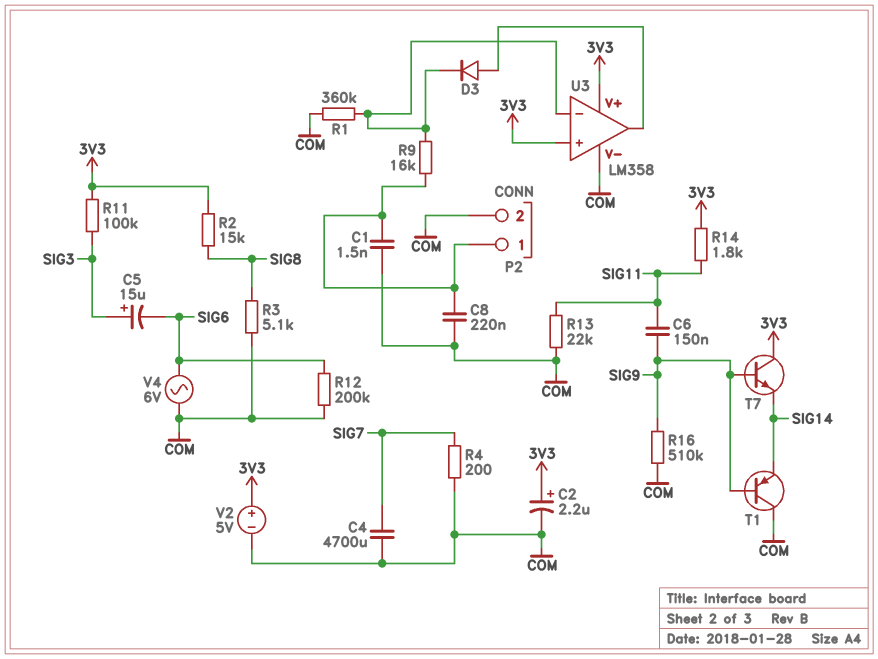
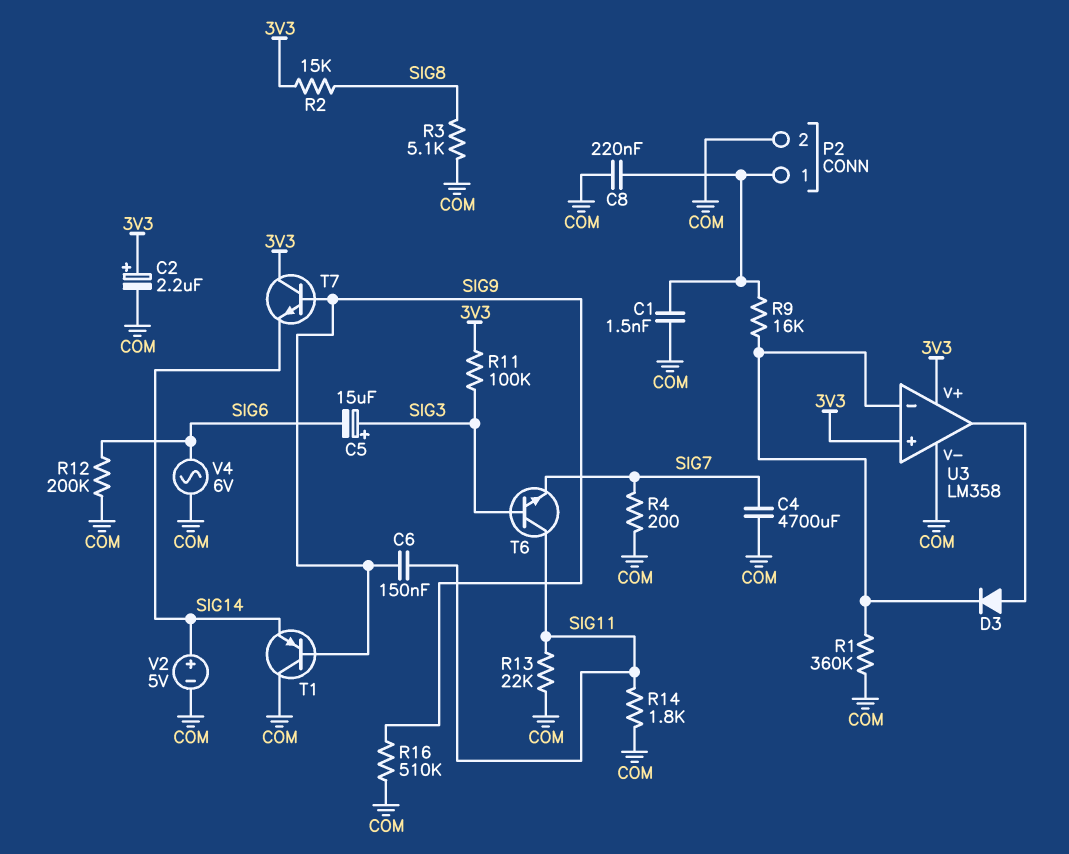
R14: 1.8k (3V3, SIG11) -> 1.8k (COM, SIG11)
T6: none -> NPN (B SIG3, C SIG11, E SIG7)
V2: 5V (plus 3V3, minus COM) -> 5V (plus SIG14, minus COM)

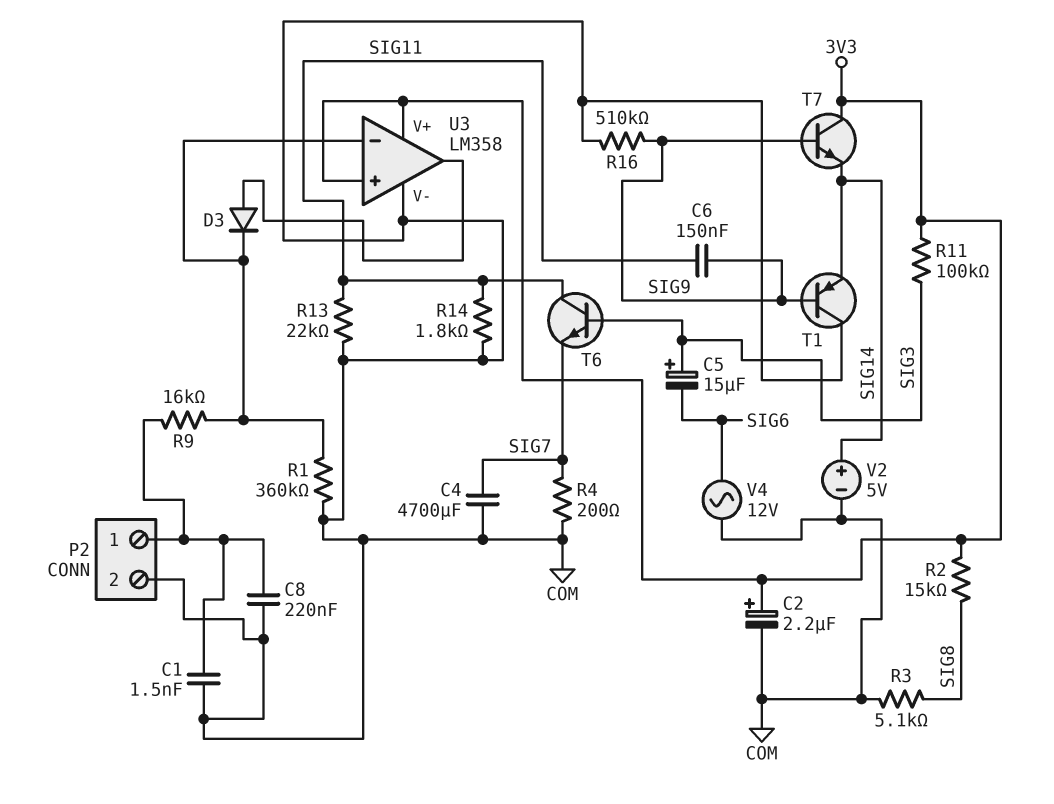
R12: 200k (COM, SIG6) -> none
V4: AC 6V (COM, SIG6) -> AC 12V (COM, SIG6)

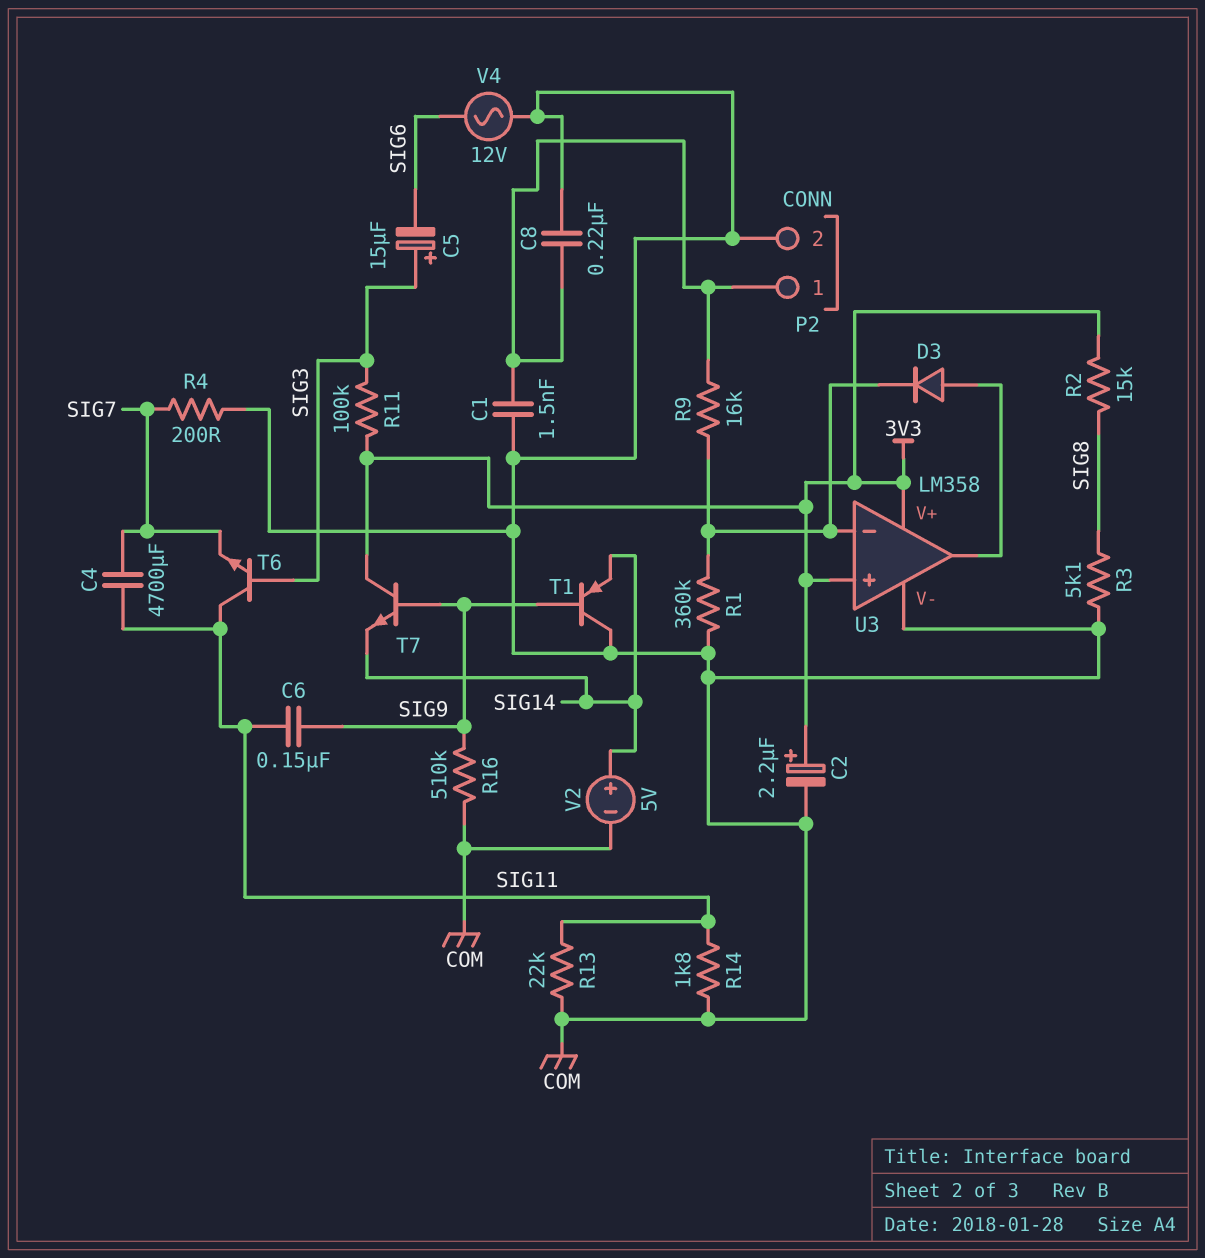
C4: 4700uF (COM, SIG7) -> 4700uF (SIG7, SIG11)

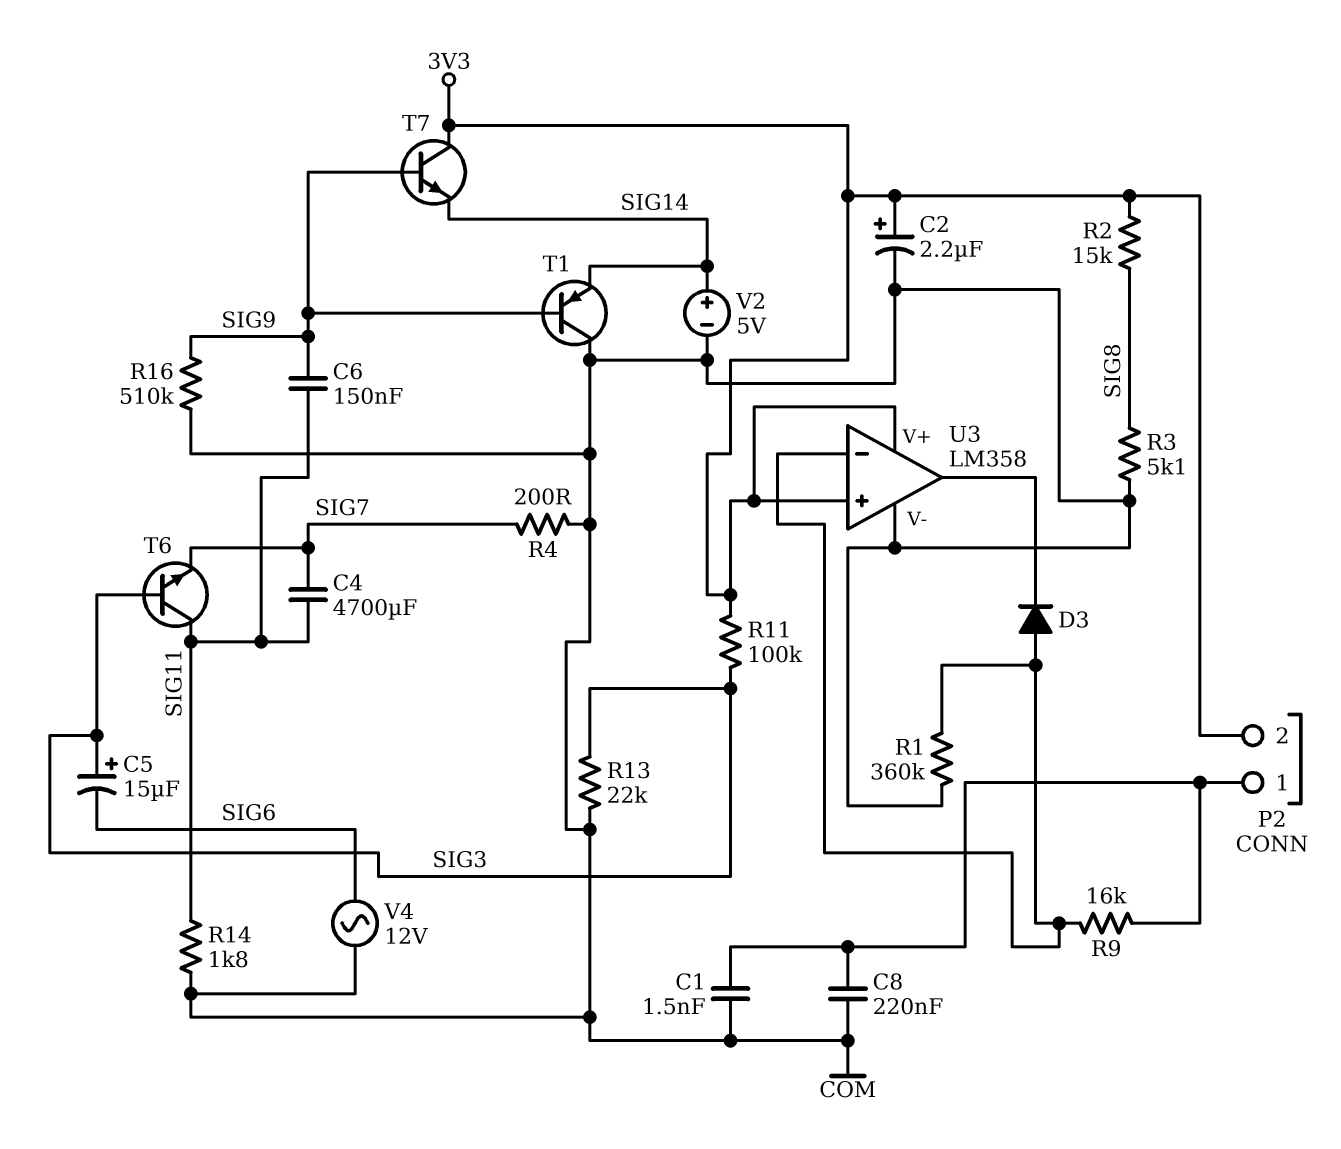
D3: diode (A U3/out, K U3/in-) -> diode (A U3/in-, K U3/out)
P2 pin 2: COM -> 3V3
R13: 22k (COM, SIG11) -> 22k (COM, SIG3)

